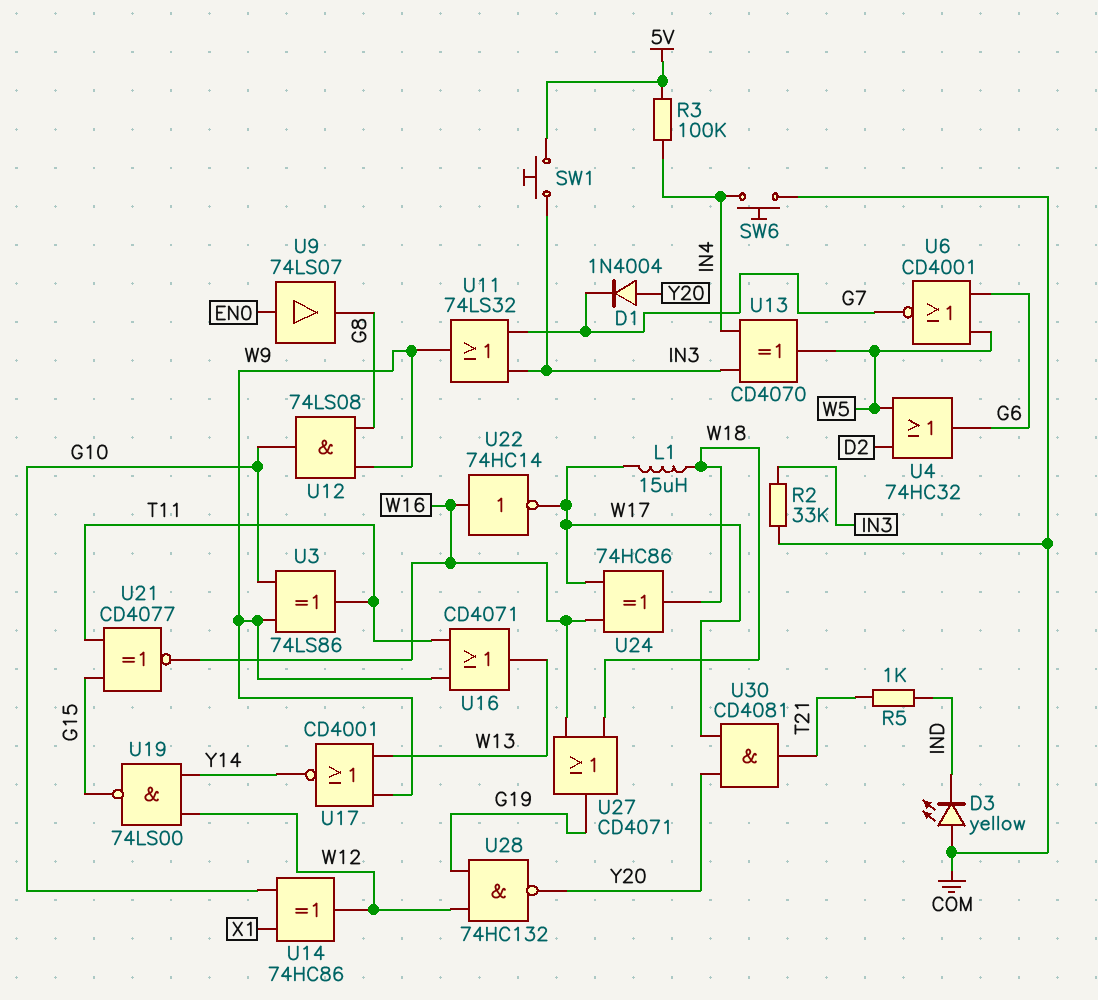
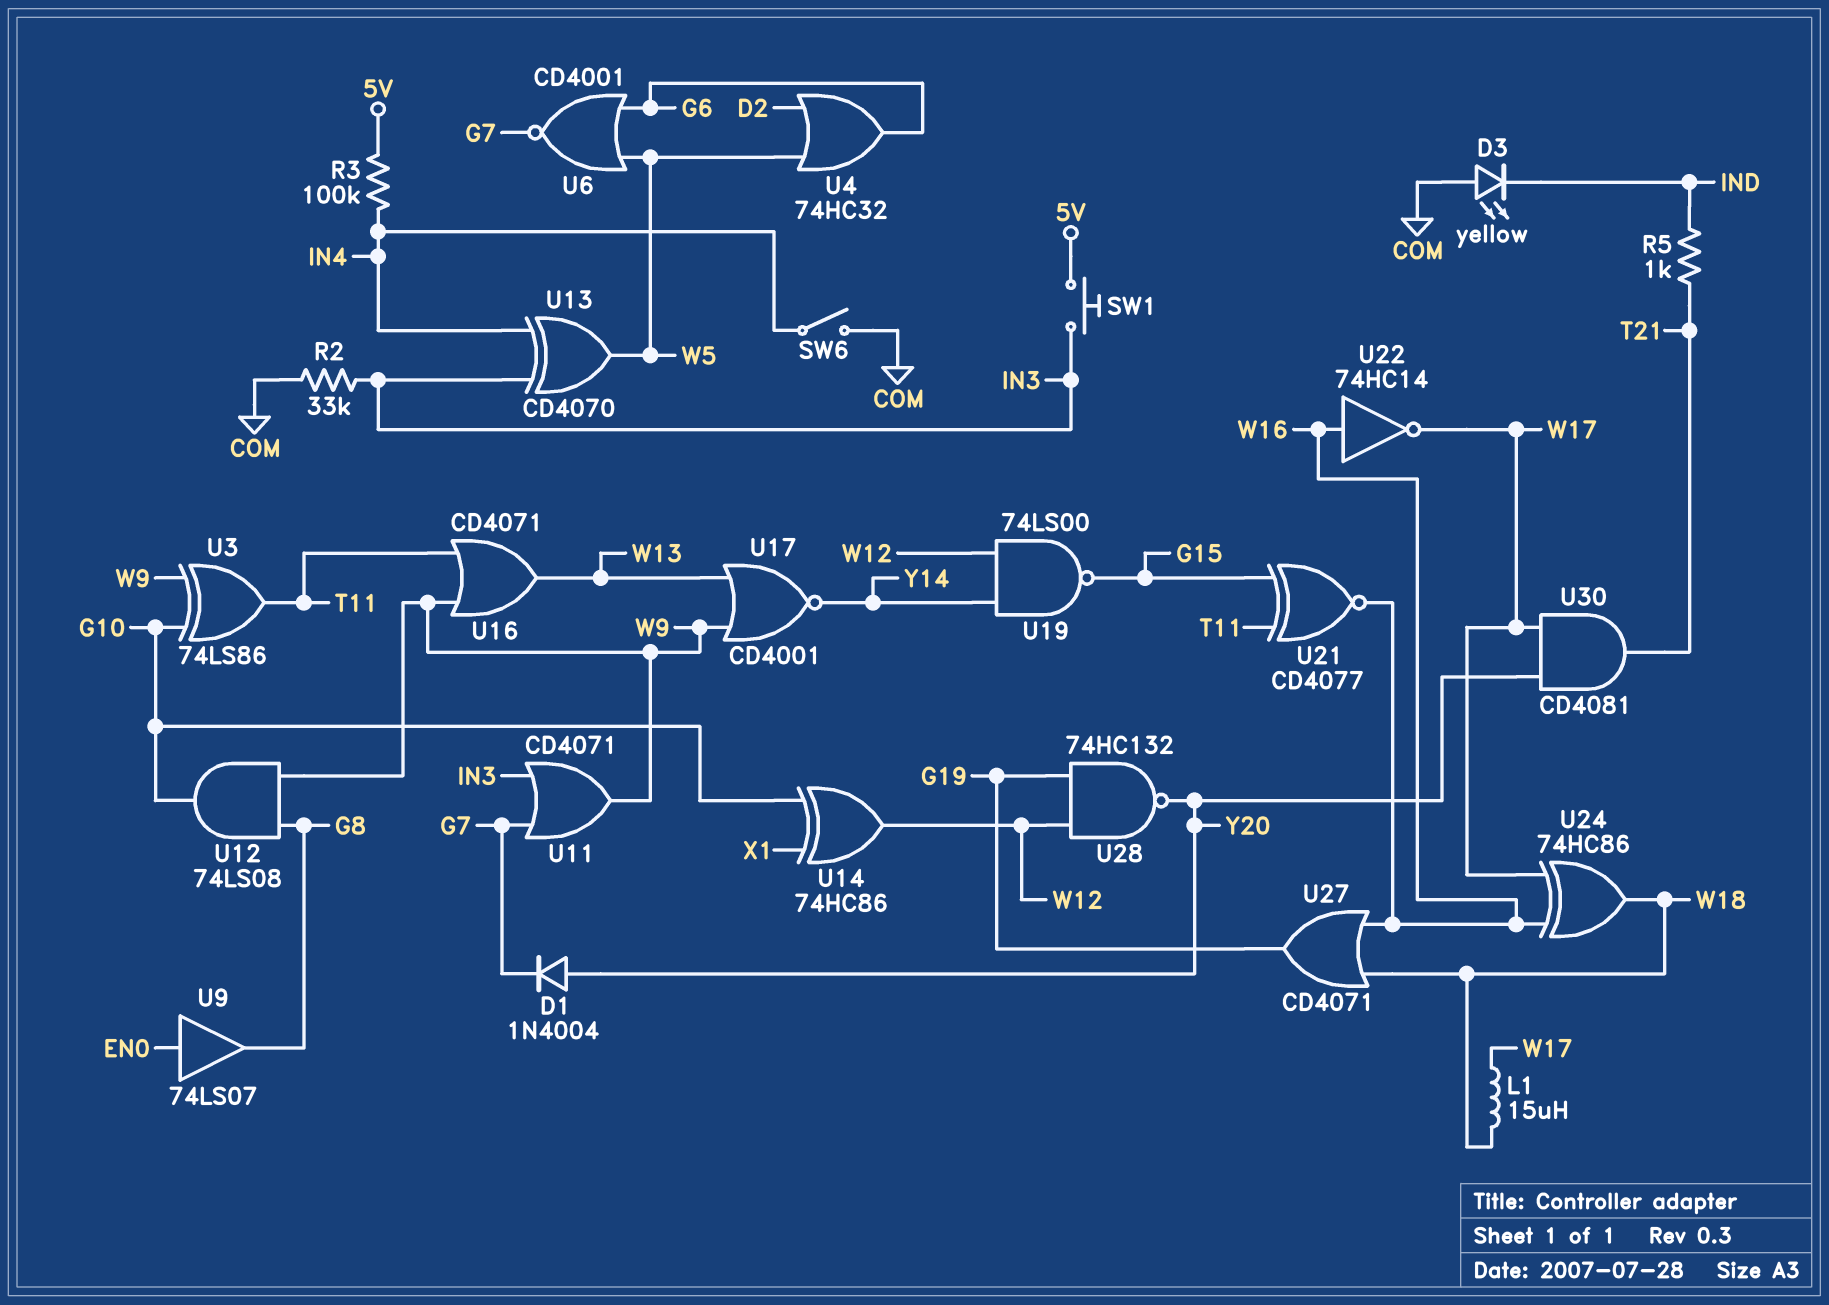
SW6: button (COM, IN4) -> switch (COM, IN4)
U11: OR 74LS32 (in G7, in IN3, out W9) -> OR CD4071 (in G7, in IN3, out W9)

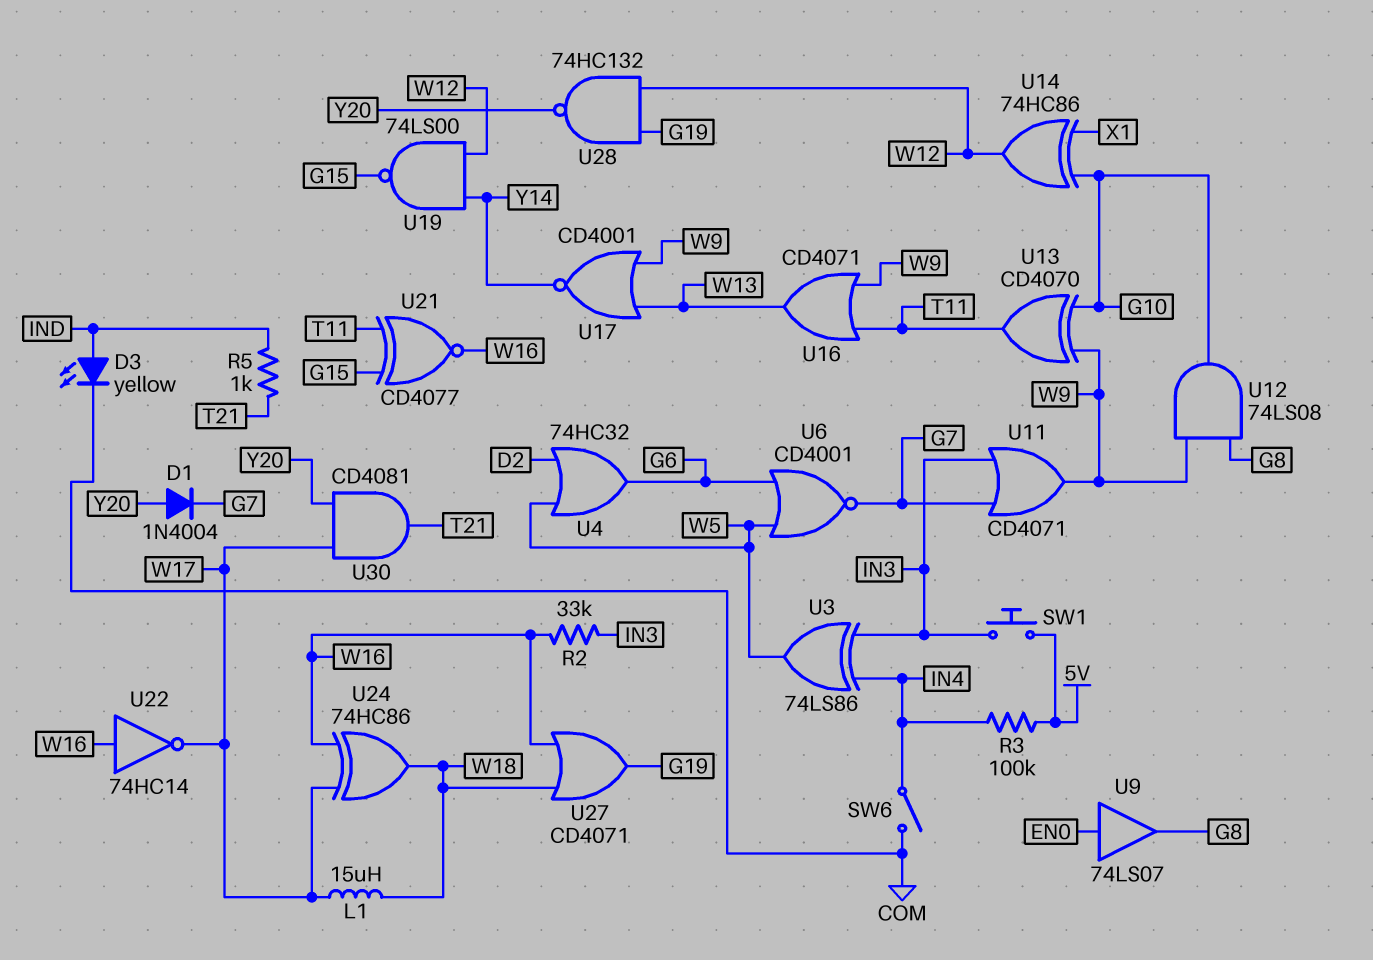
D3: LED yellow (A COM, K IND) -> LED yellow (A IND, K COM)
R2: 33k (COM, IN3) -> 33k (IN3, W16)
U3: XOR 74LS86 (in G10, in W9, out T11) -> XOR 74LS86 (in IN3, in IN4, out W5)
U13: XOR CD4070 (in IN3, in IN4, out W5) -> XOR CD4070 (in G10, in W9, out T11)

